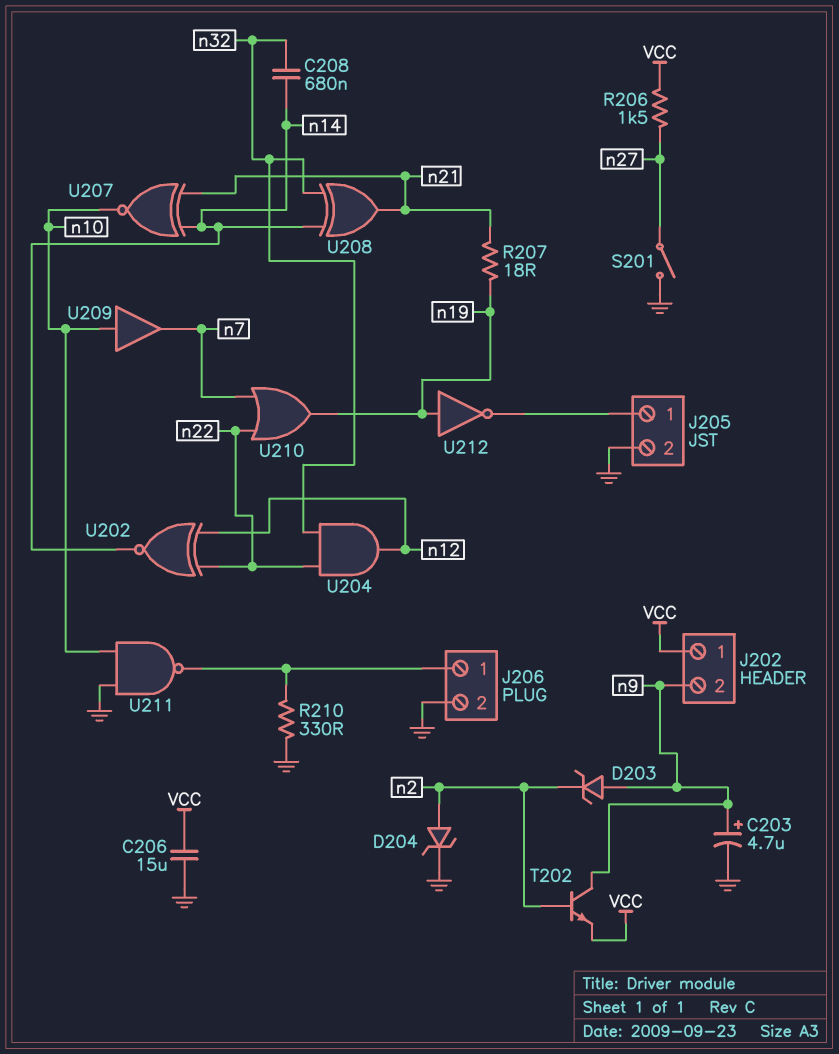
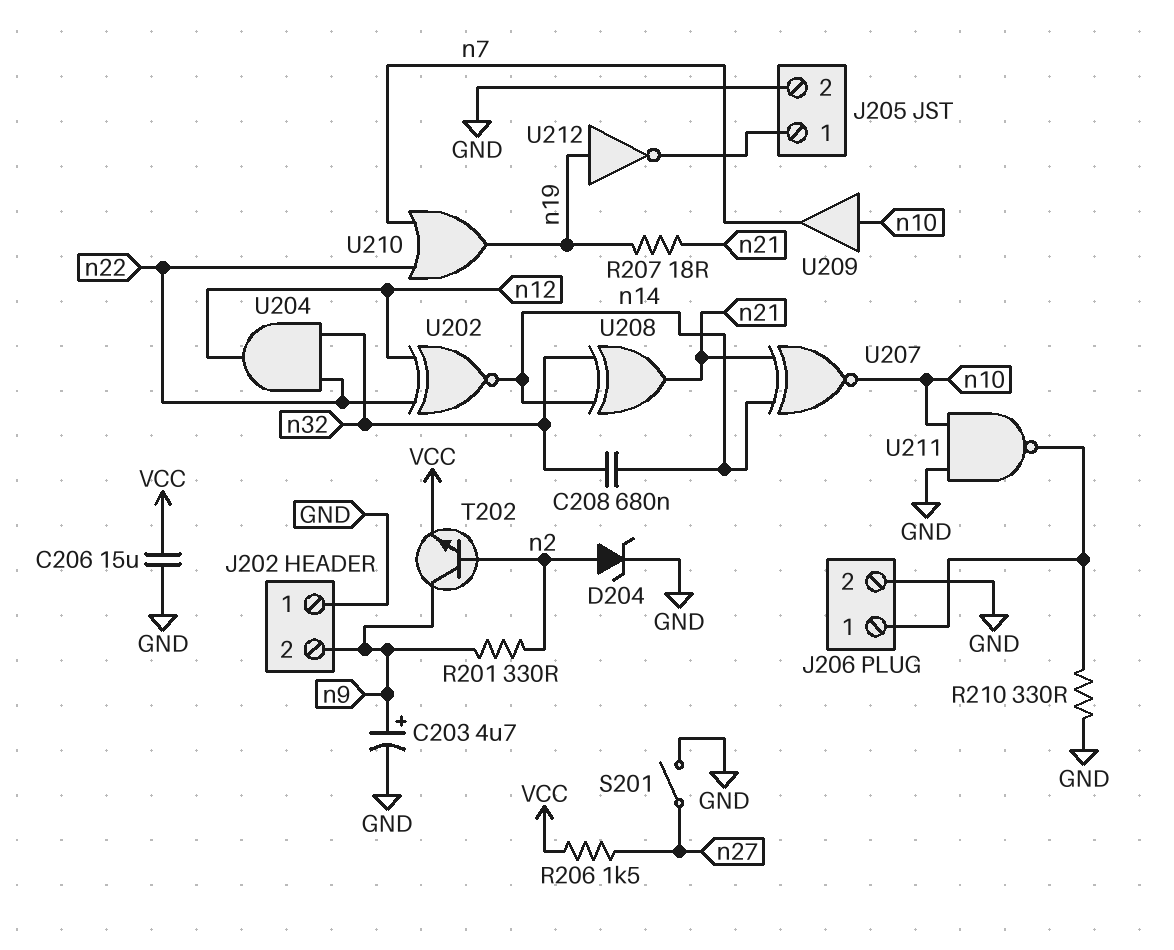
D203: zener (A n9, K n2) -> none
J202 pin 1: VCC -> GND
R201: none -> 330 (n2, n9)

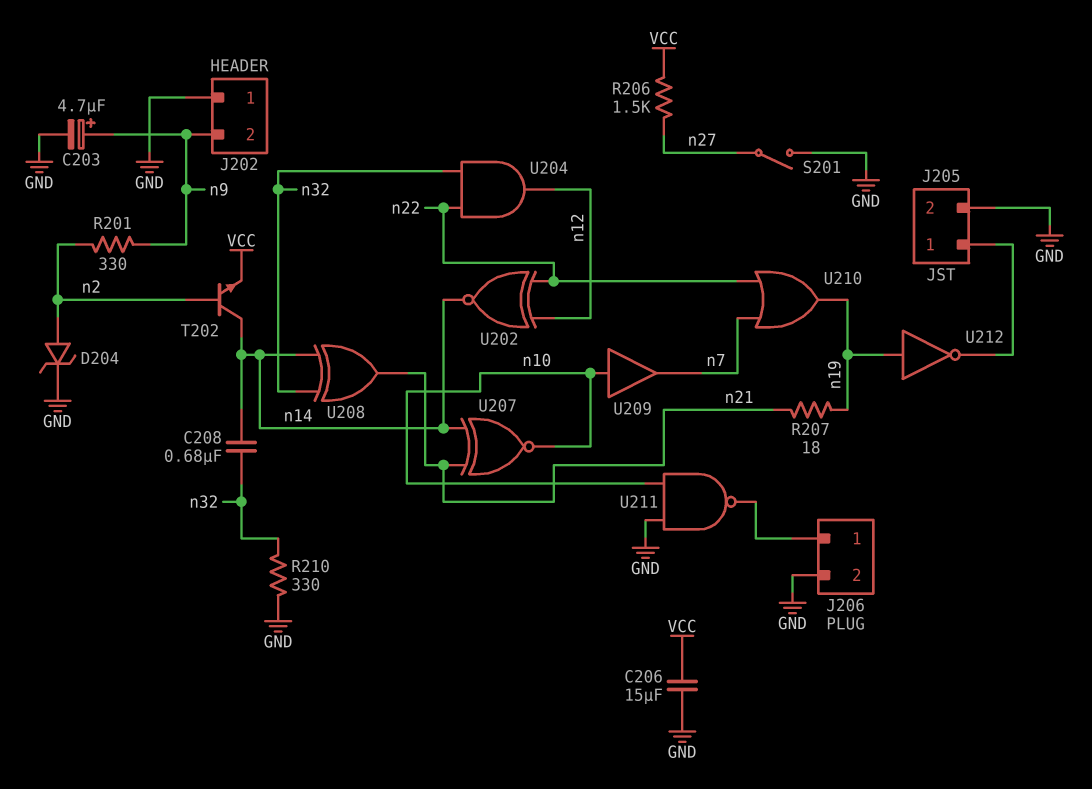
R210: 330 (GND, J206/1) -> 330 (GND, n32)
T202: NPN (B n2, C n9, E VCC) -> NPN (B n2, C n14, E VCC)

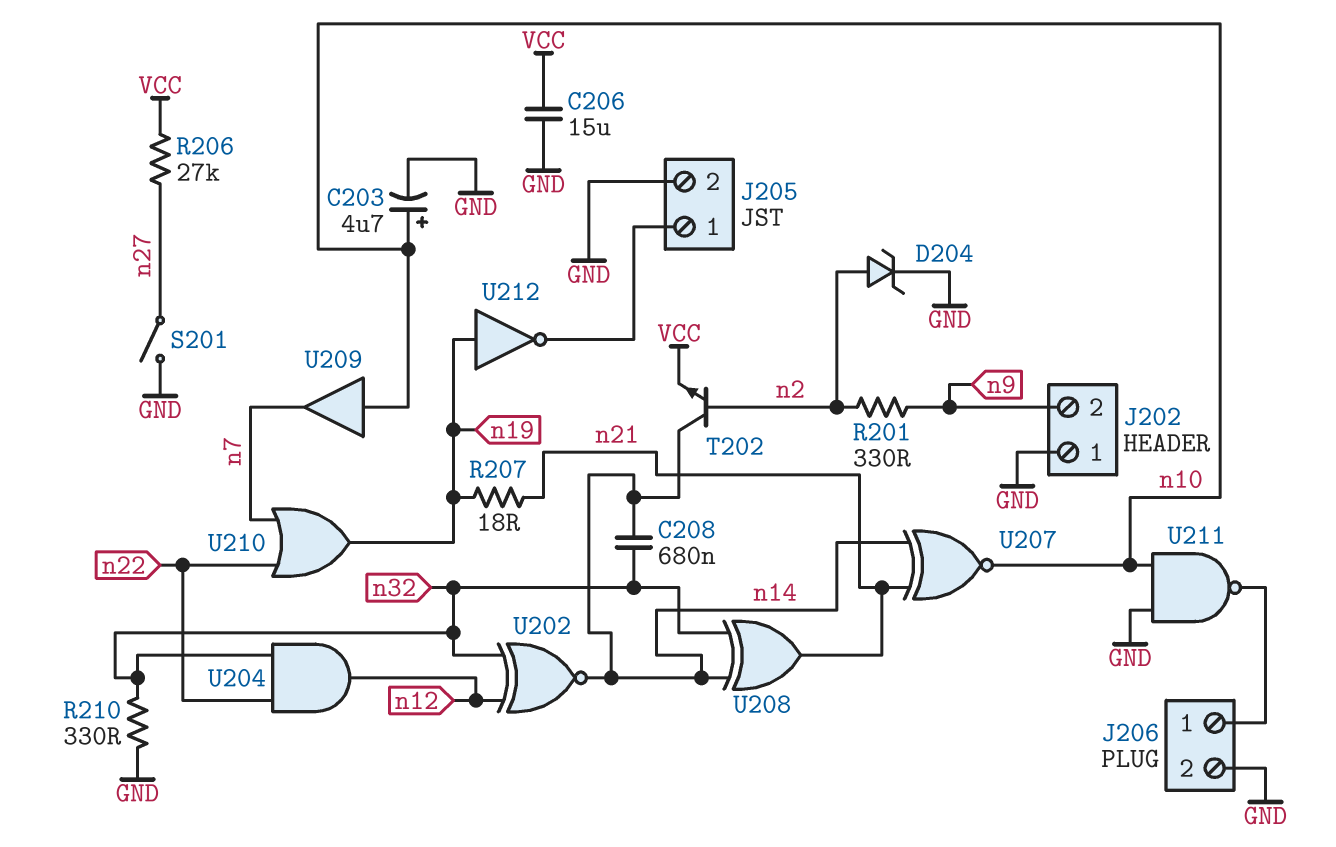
C203: 4.7uF (plus n9, minus GND) -> 4.7uF (plus n10, minus GND)
R206: 1.5k (VCC, n27) -> 27k (VCC, n27)
U202: XNOR (in n12, in n22, out n14) -> XNOR (in n12, in n32, out n14)

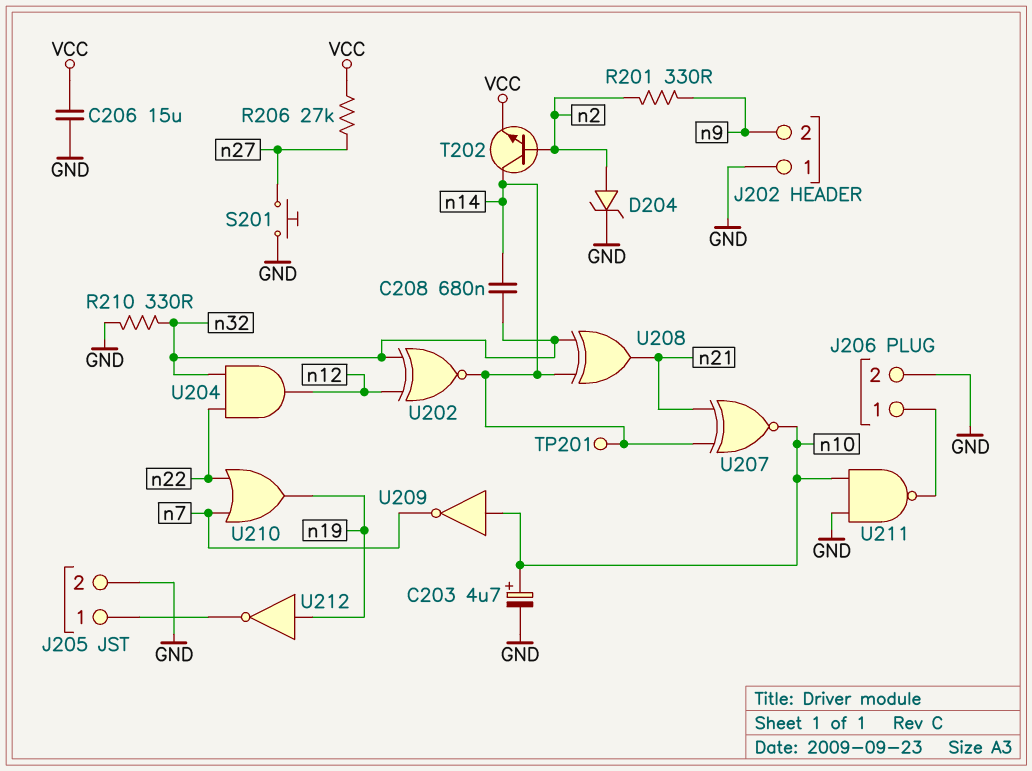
R207: 18 (n19, n21) -> none
S201: switch (GND, n27) -> button (GND, n27)
TP201: none -> test point (n14)
U209: buffer (in n10, out n7) -> NOT (in n10, out n7)

